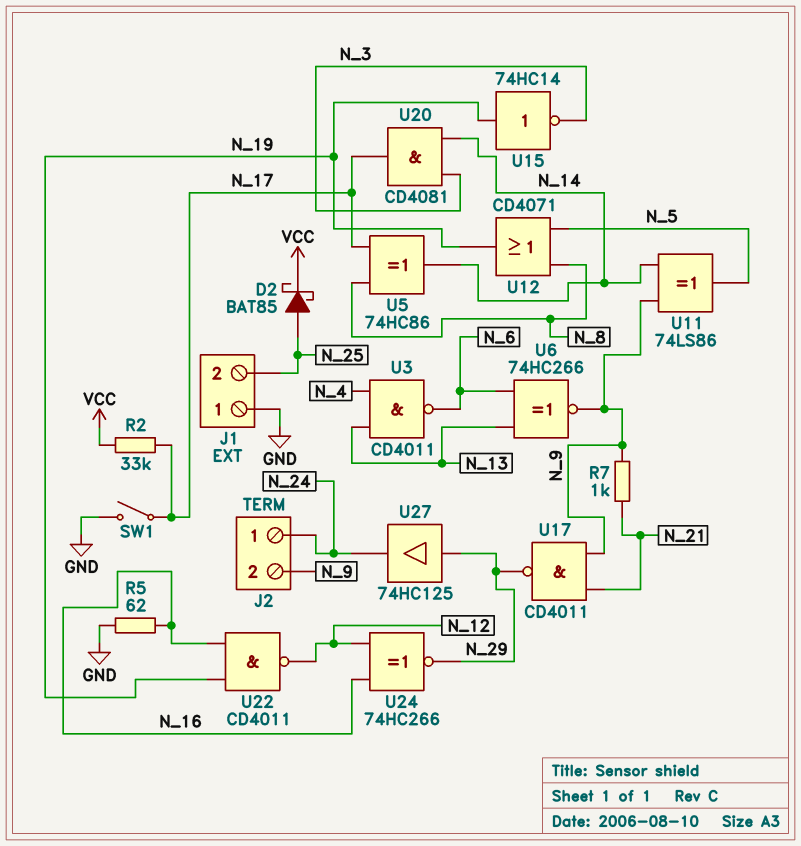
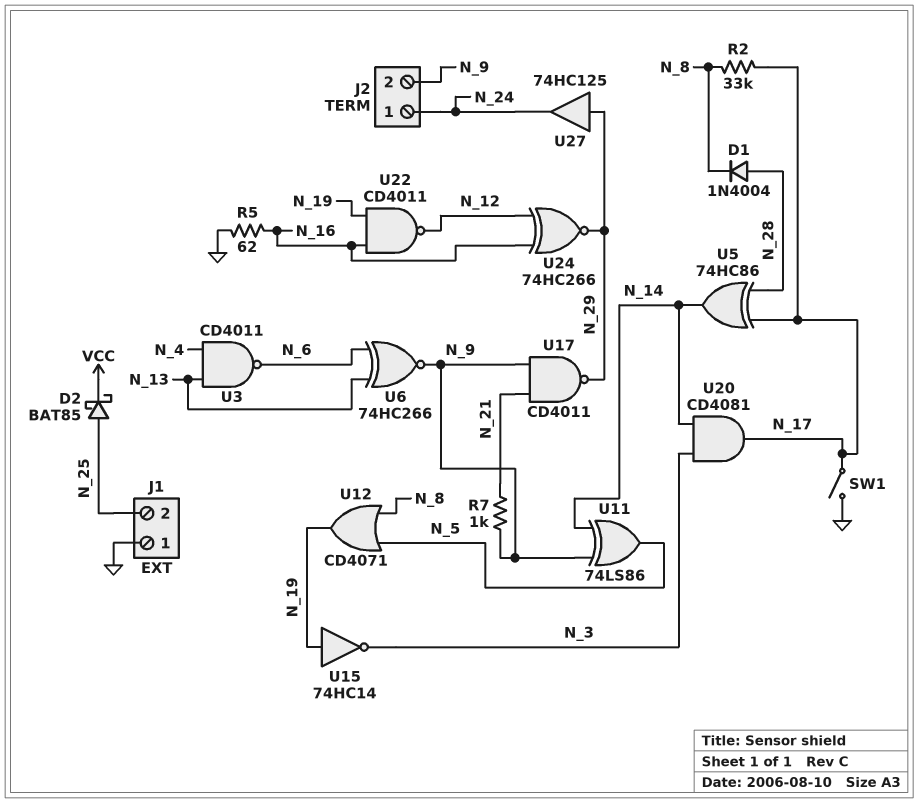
D1: none -> diode 1N4004 (A N_28, K N_8)
R2: 33k (N_17, VCC) -> 33k (N_8, N_17)
U5: XOR 74HC86 (in N_8, in N_17, out N_14) -> XOR 74HC86 (in N_17, in N_28, out N_14)

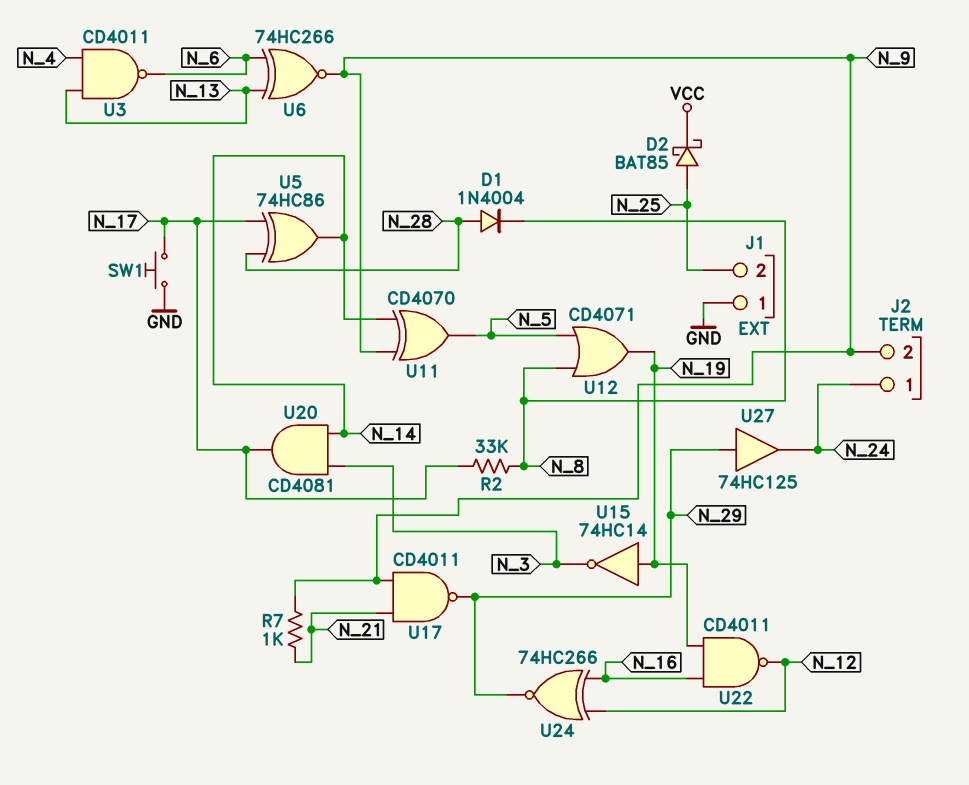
R5: 62 (GND, N_16) -> none
SW1: switch (GND, N_17) -> button (GND, N_17)
U11: XOR 74LS86 (in N_9, in N_14, out N_5) -> XOR CD4070 (in N_9, in N_14, out N_5)

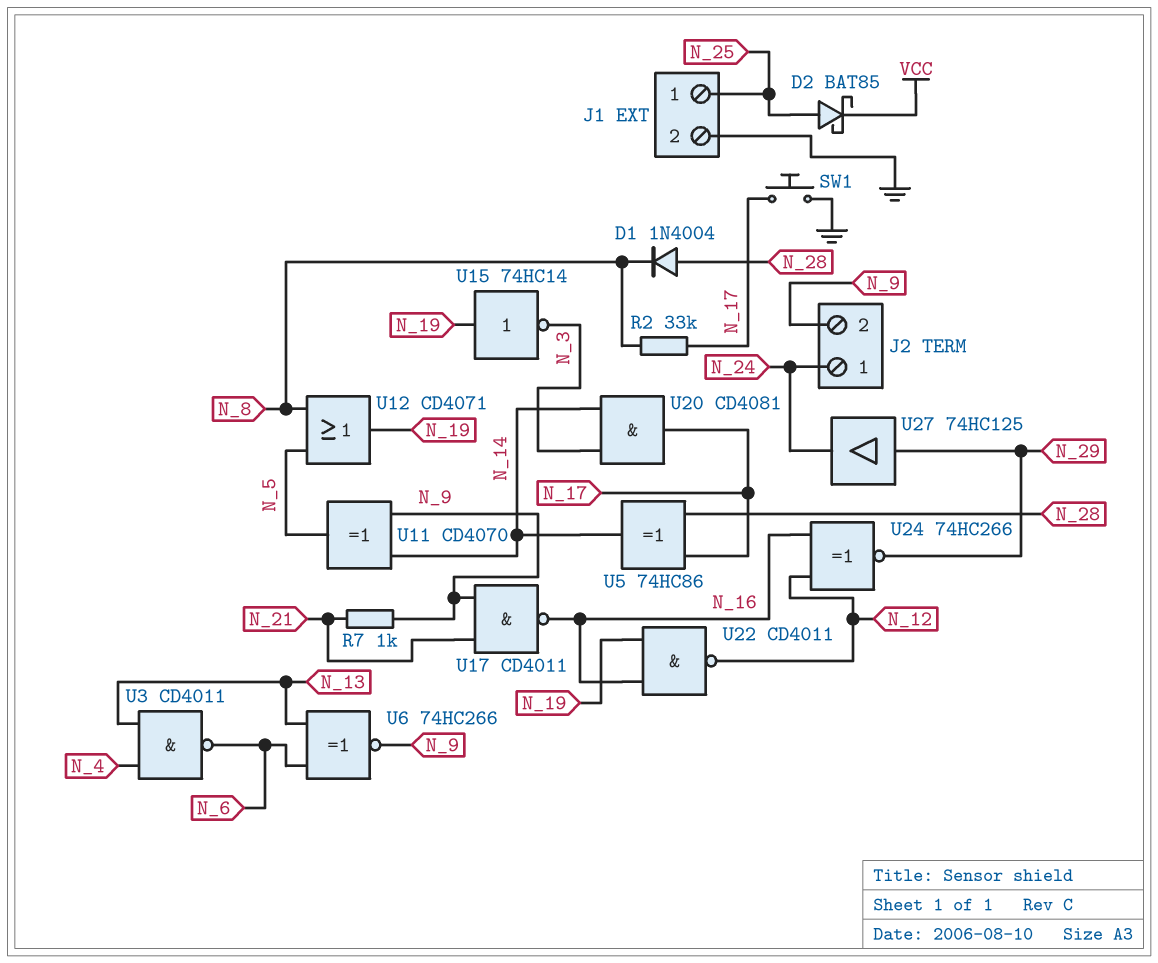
J1 pin 1: GND -> N_25
J1 pin 2: N_25 -> GND
U17: NAND CD4011 (in N_9, in N_21, out N_29) -> NAND CD4011 (in N_9, in N_21, out N_16)

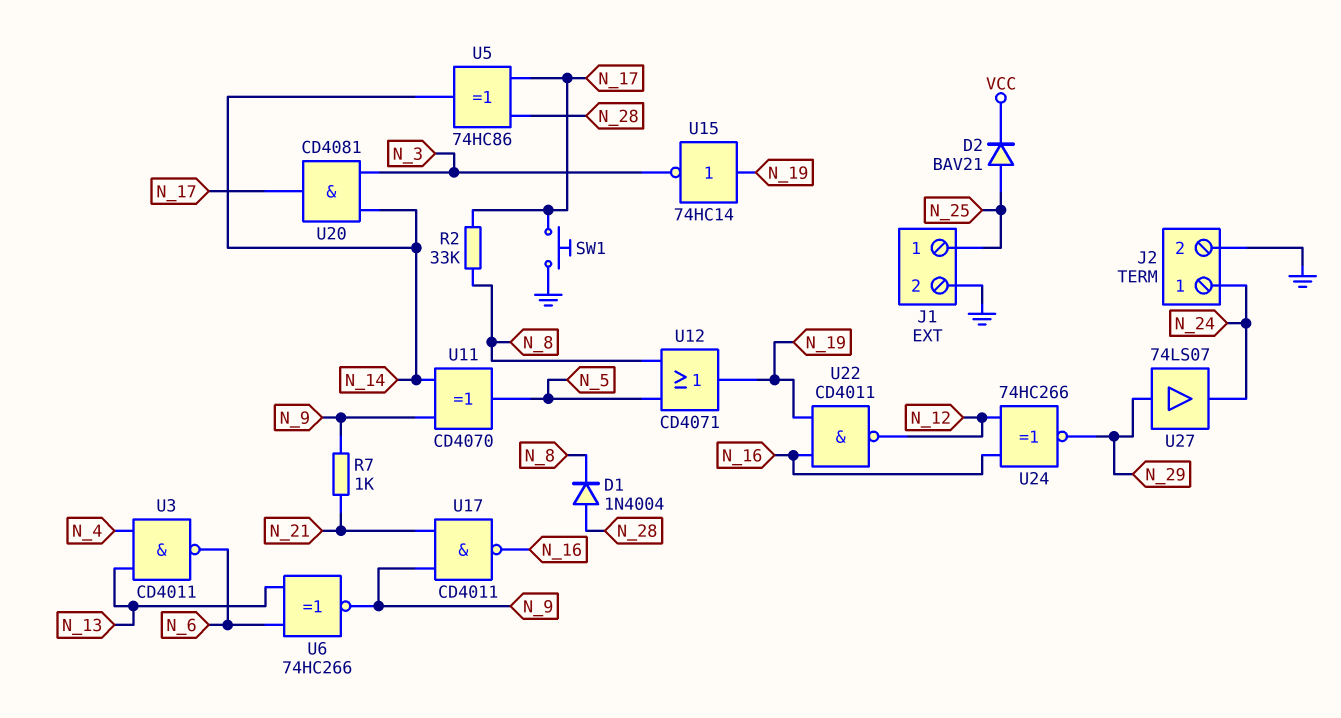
D2: schottky BAT85 (A N_25, K VCC) -> diode BAV21 (A N_25, K VCC)
J2 pin 2: N_9 -> GND
U27: buffer 74HC125 (in N_29, out N_24) -> buffer 74LS07 (in N_29, out N_24)

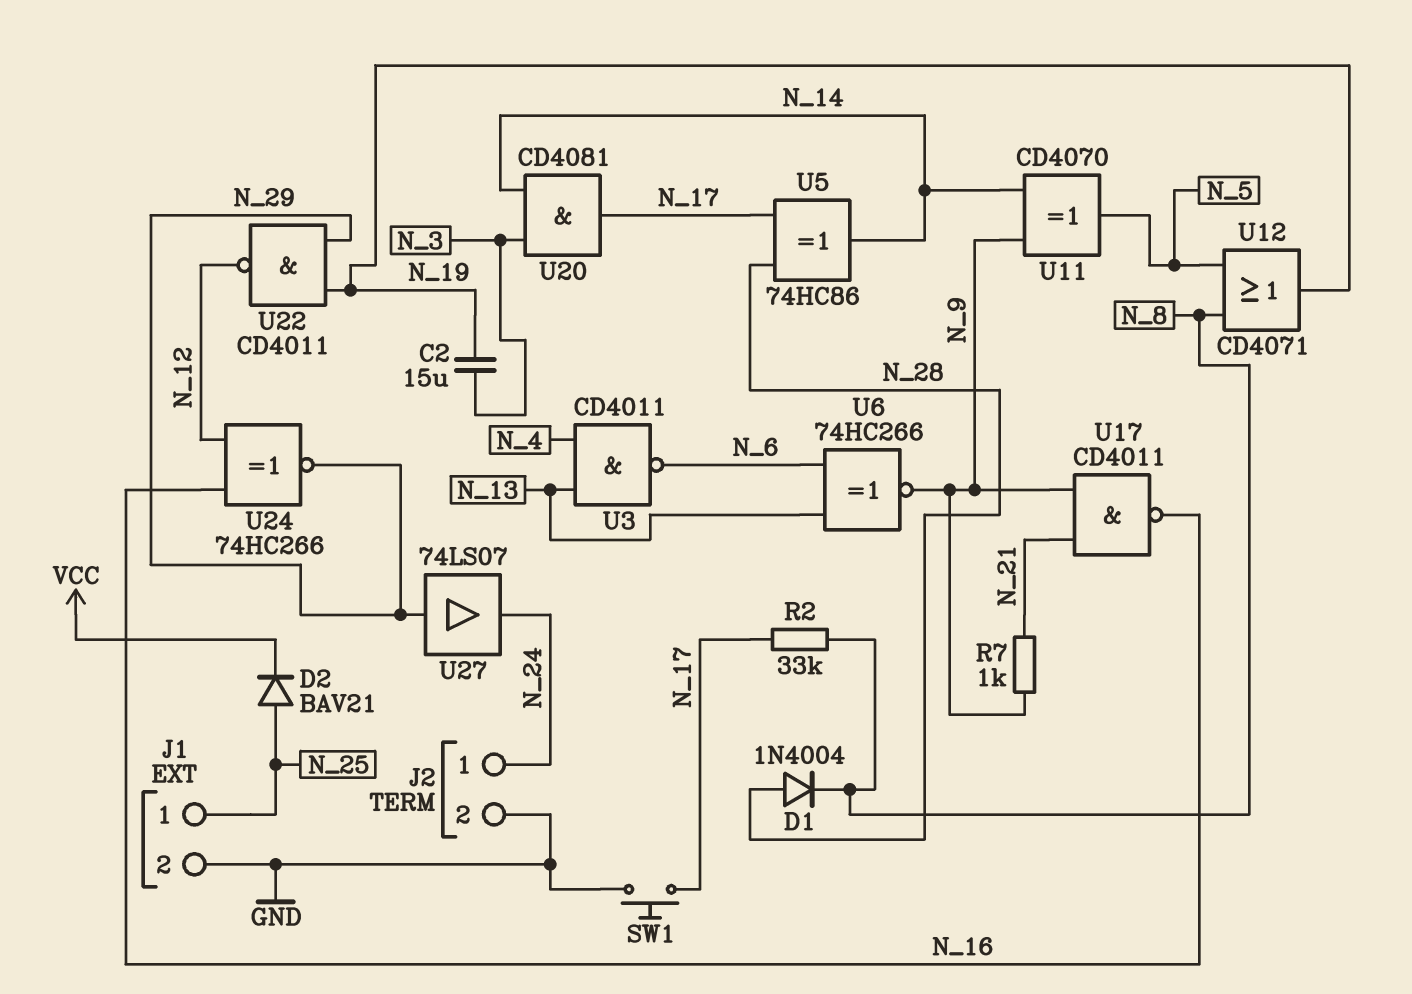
C2: none -> 15uF (N_3, N_19)
U15: NOT 74HC14 (in N_19, out N_3) -> none
U22: NAND CD4011 (in N_16, in N_19, out N_12) -> NAND CD4011 (in N_19, in N_29, out N_12)

